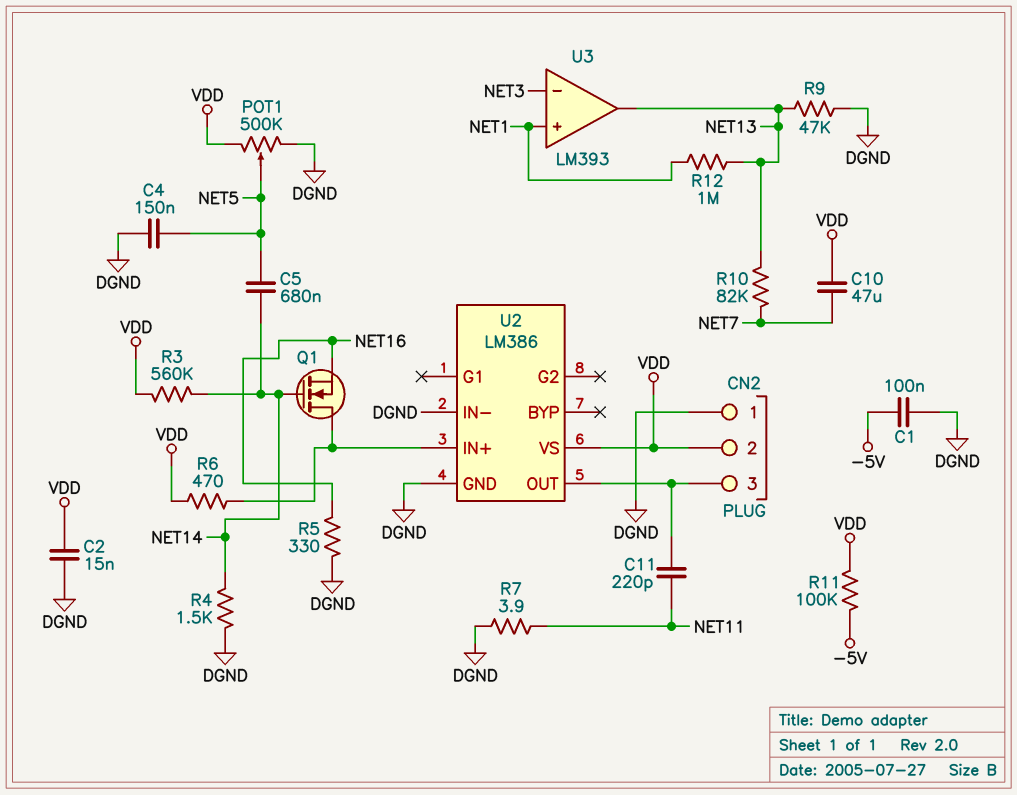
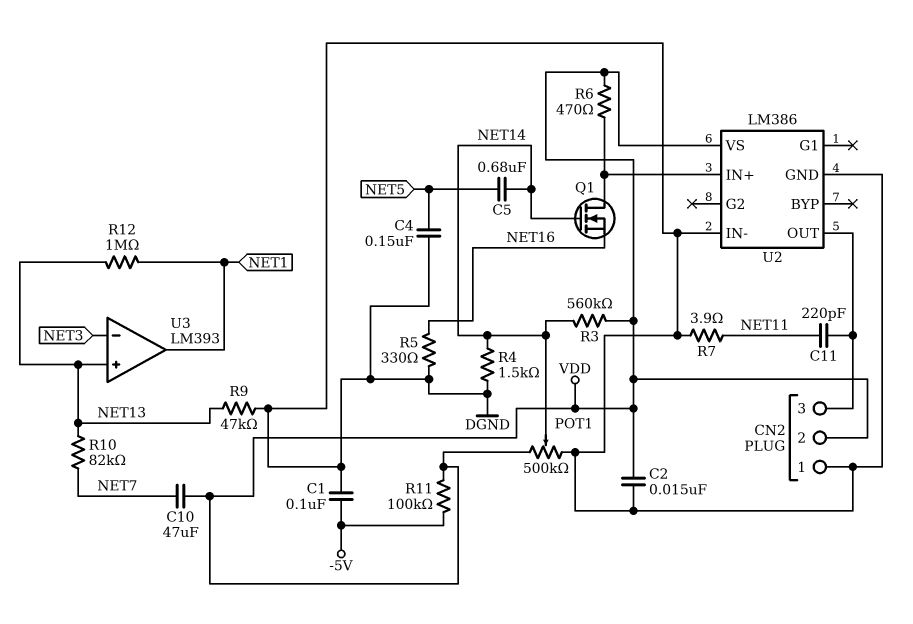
POT1: 500k (DGND, VDD, wiper NET5) -> 500k (DGND, VDD, wiper NET14)
U3 pin in+: NET1 -> NET13
U3 pin out: NET13 -> NET1

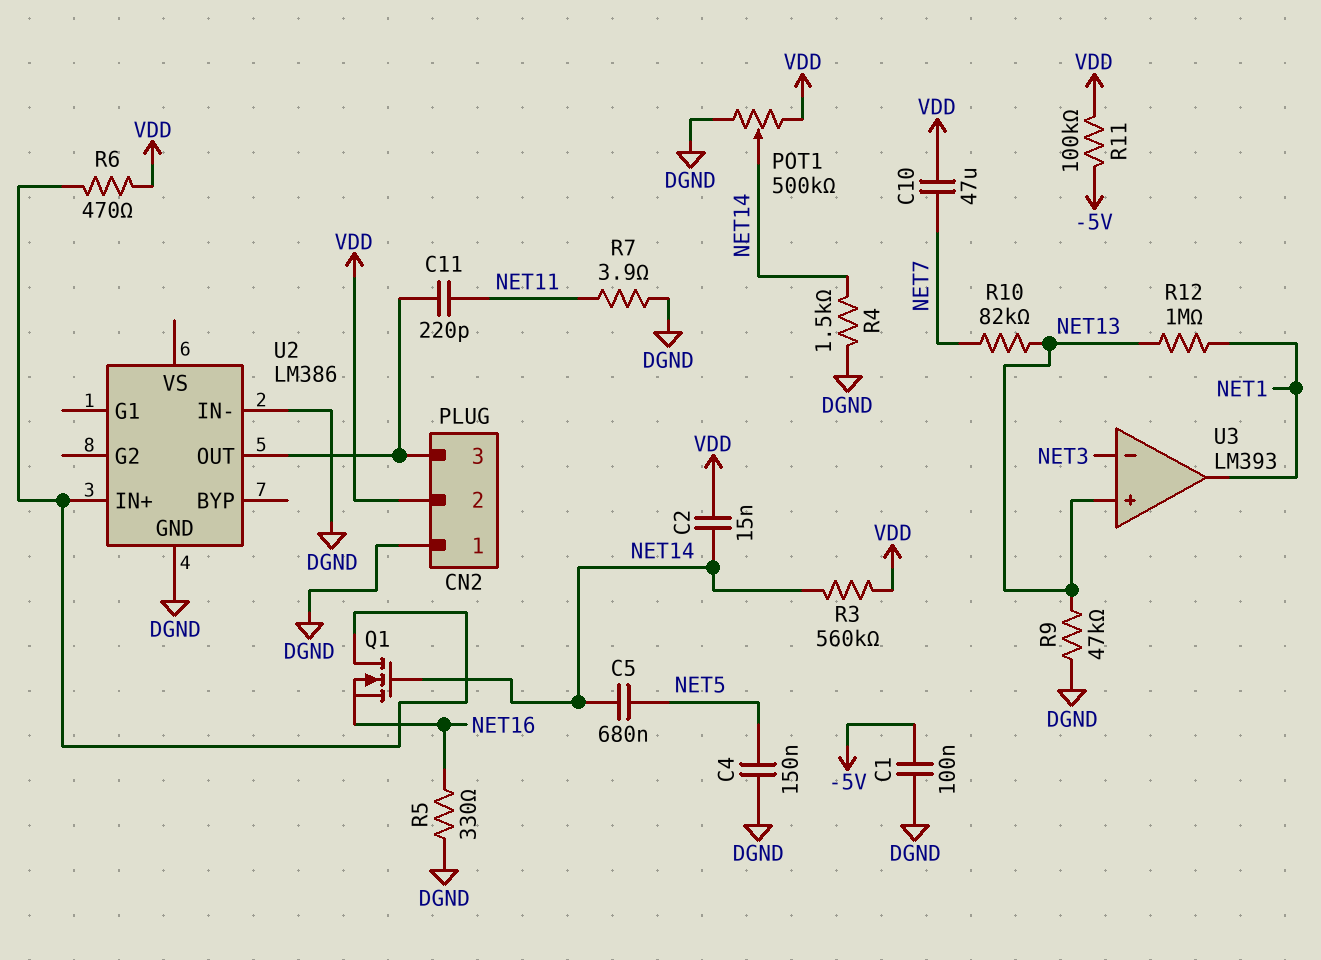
C2: 15nF (DGND, VDD) -> 15nF (NET14, VDD)
U2 pin VS: VDD -> none

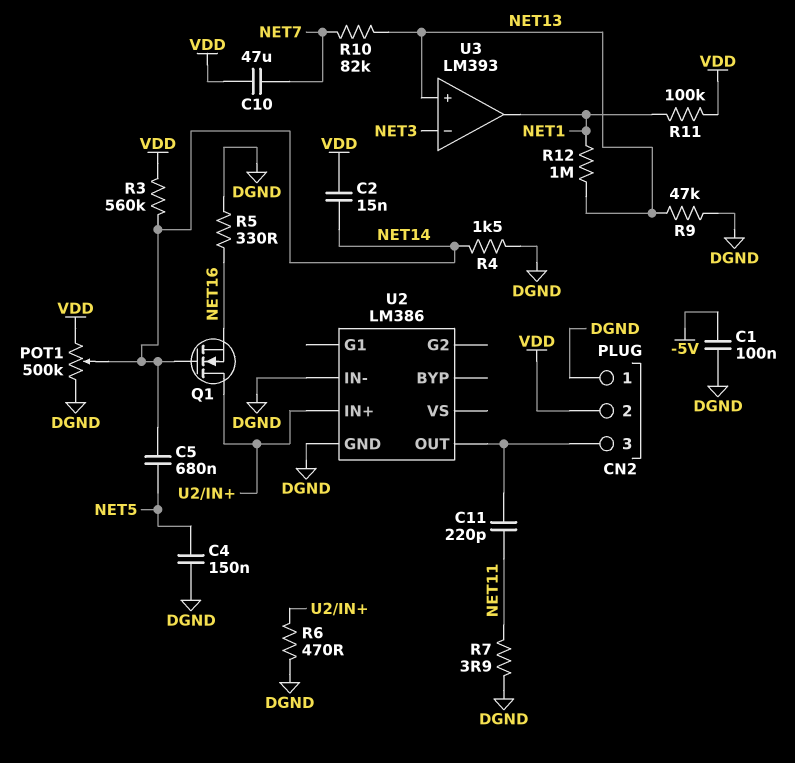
R6: 470 (U2/IN+, VDD) -> 470 (DGND, U2/IN+)
R11: 100k (-5V, VDD) -> 100k (NET1, VDD)

